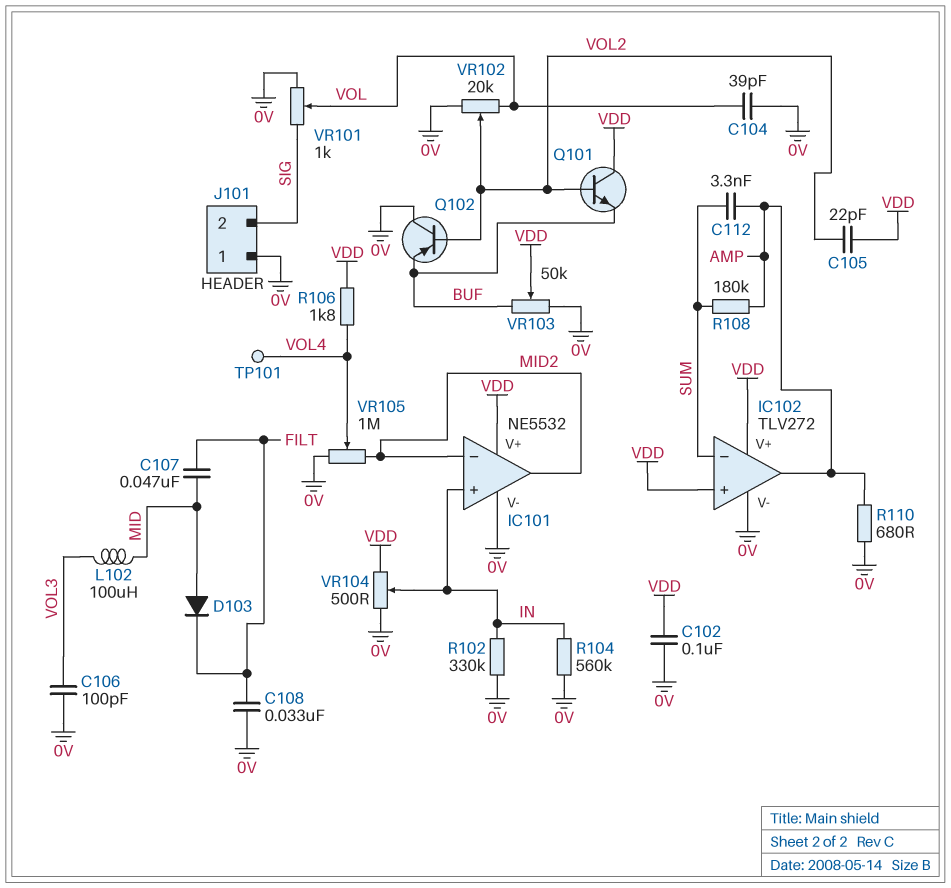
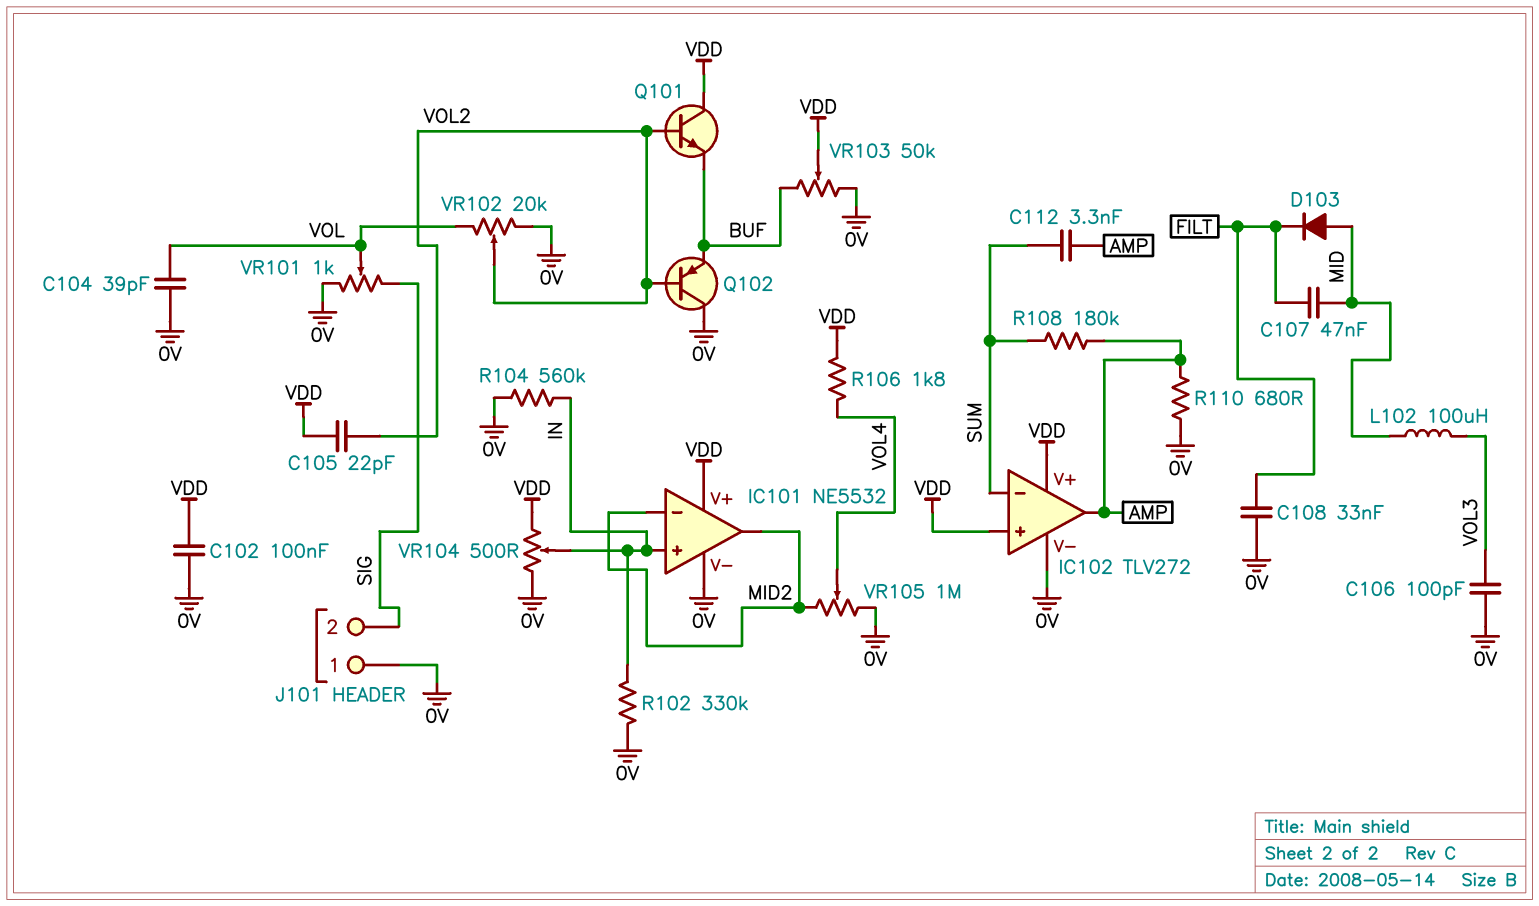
TP101: test point (VOL4) -> none

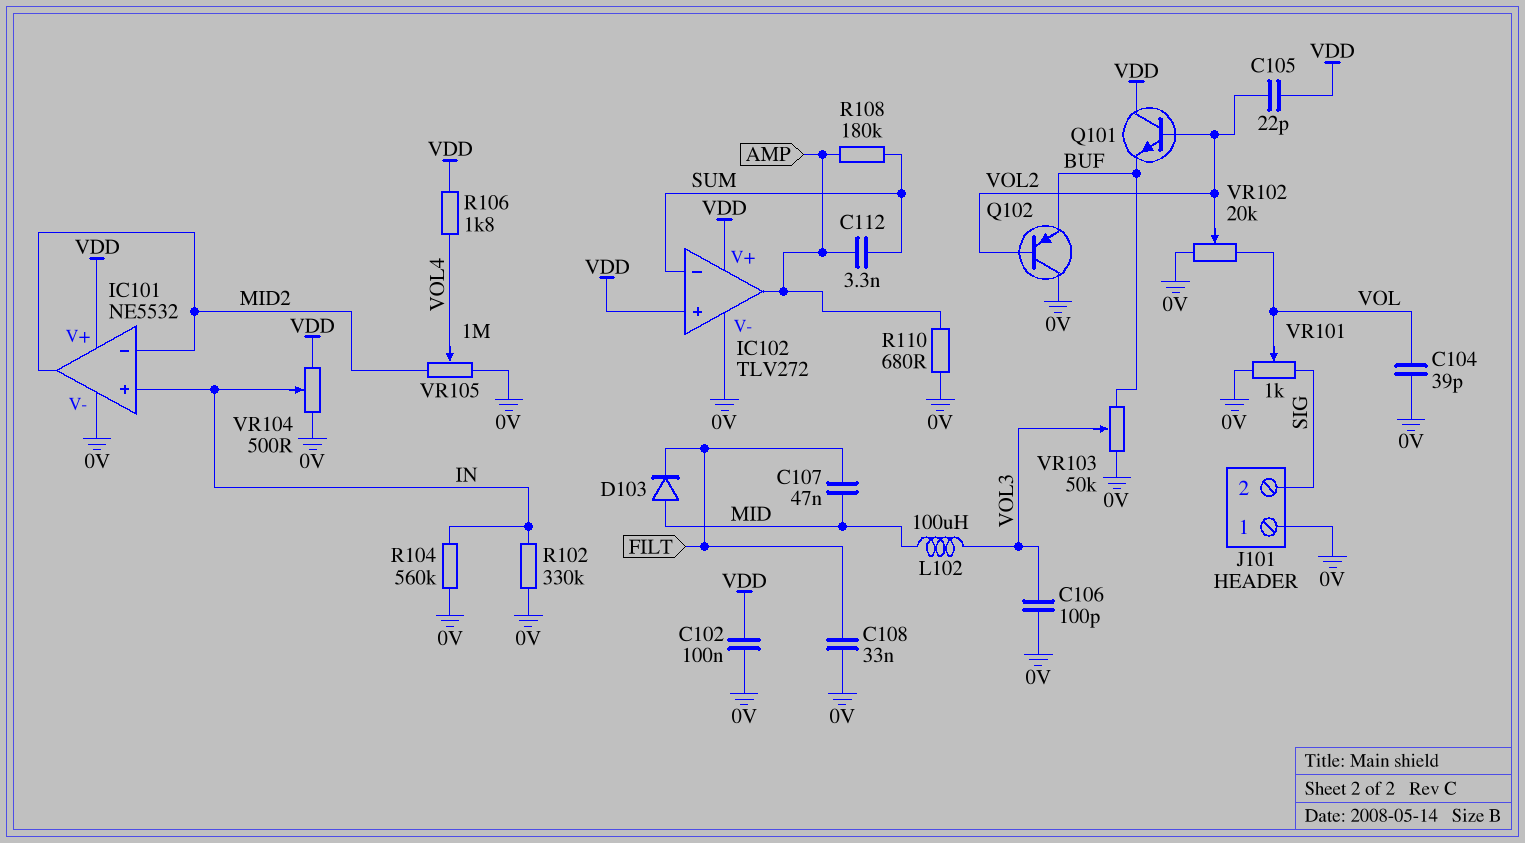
VR103: 50k (0V, BUF, wiper VDD) -> 50k (0V, BUF, wiper VOL3)

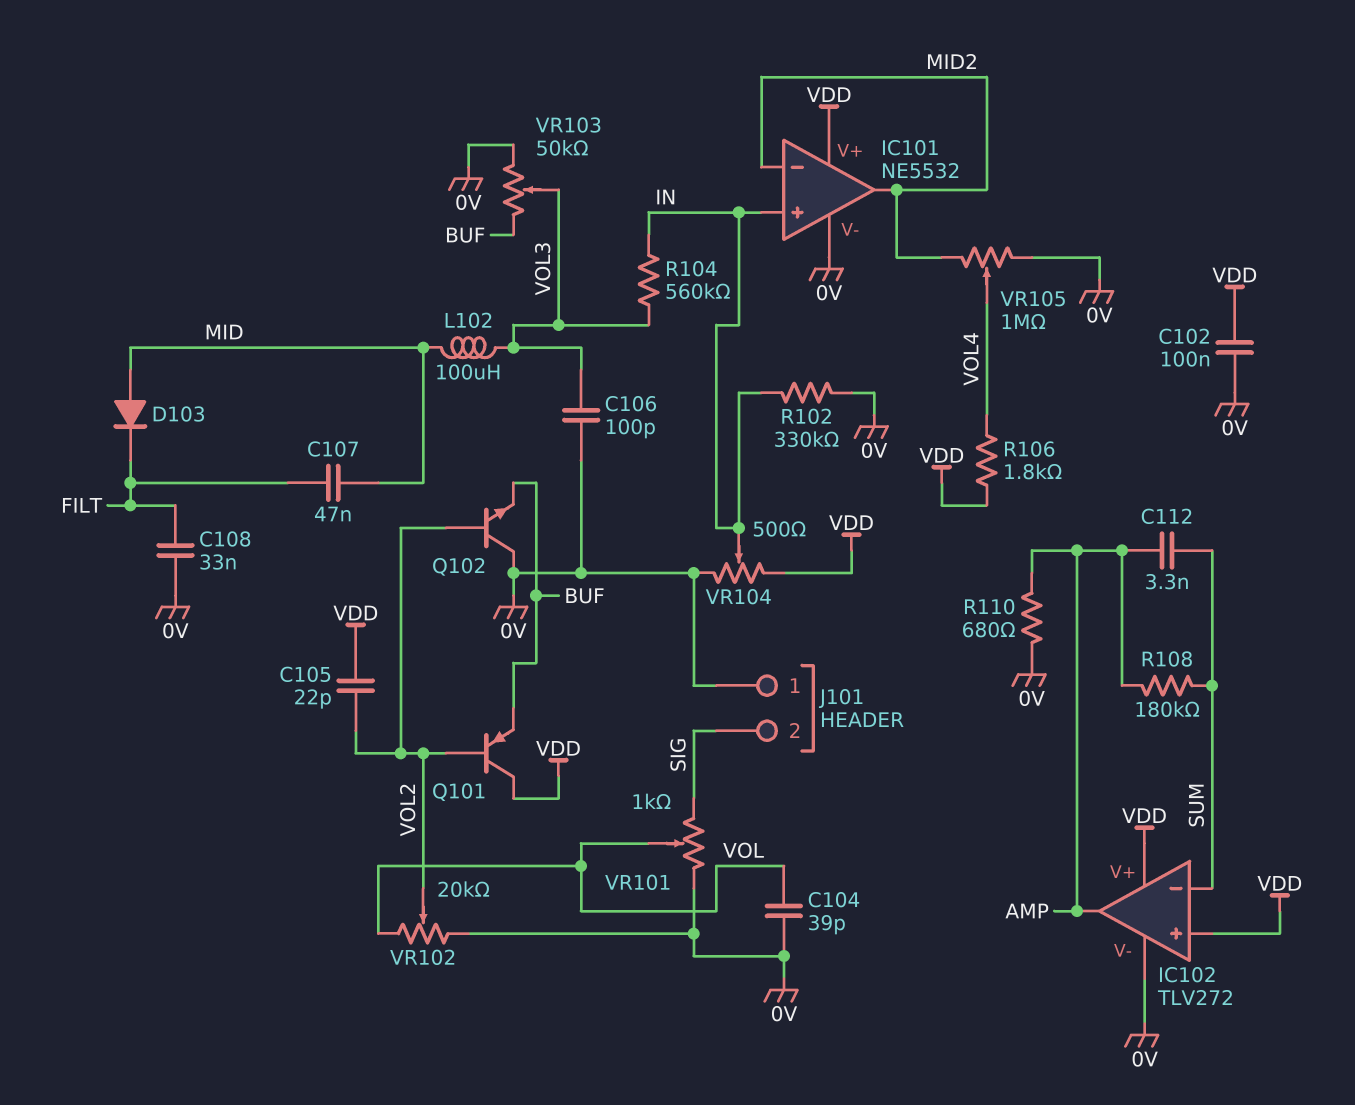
Q101: NPN (B VOL2, C VDD, E BUF) -> PNP (B VOL2, C VDD, E BUF)
Q102: PNP (B VOL2, C 0V, E BUF) -> NPN (B VOL2, C 0V, E BUF)
R104: 560k (0V, IN) -> 560k (IN, VOL3)

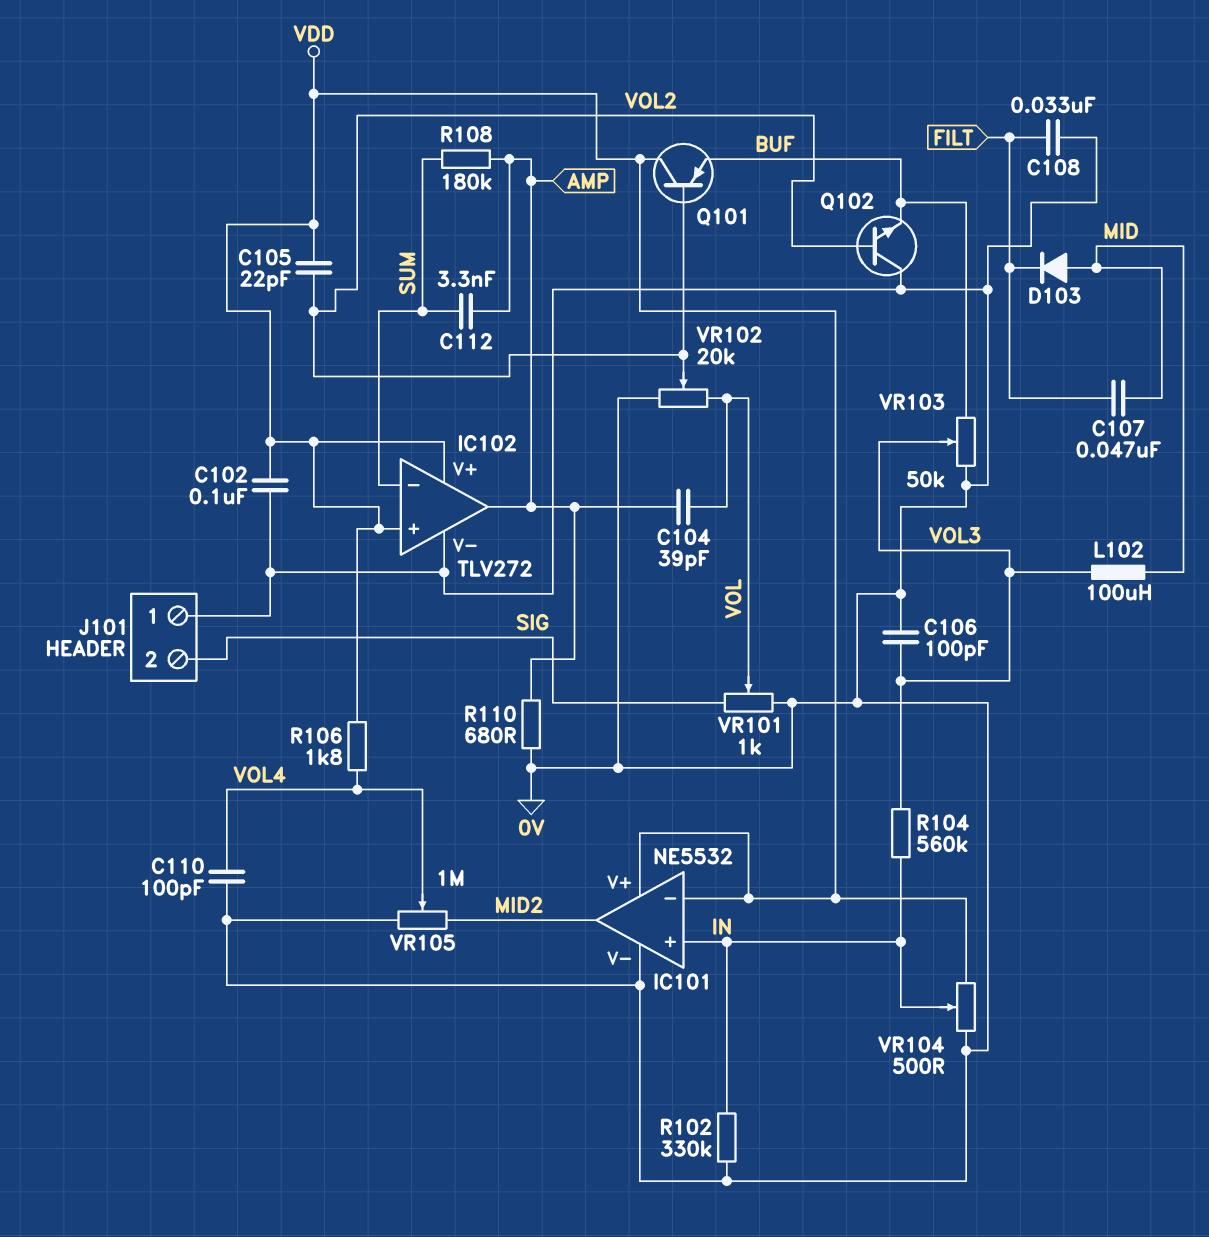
C104: 39pF (0V, VOL) -> 39pF (AMP, VOL)
C110: none -> 100pF (0V, VOL4)
IC101 pin in-: MID2 -> VDD

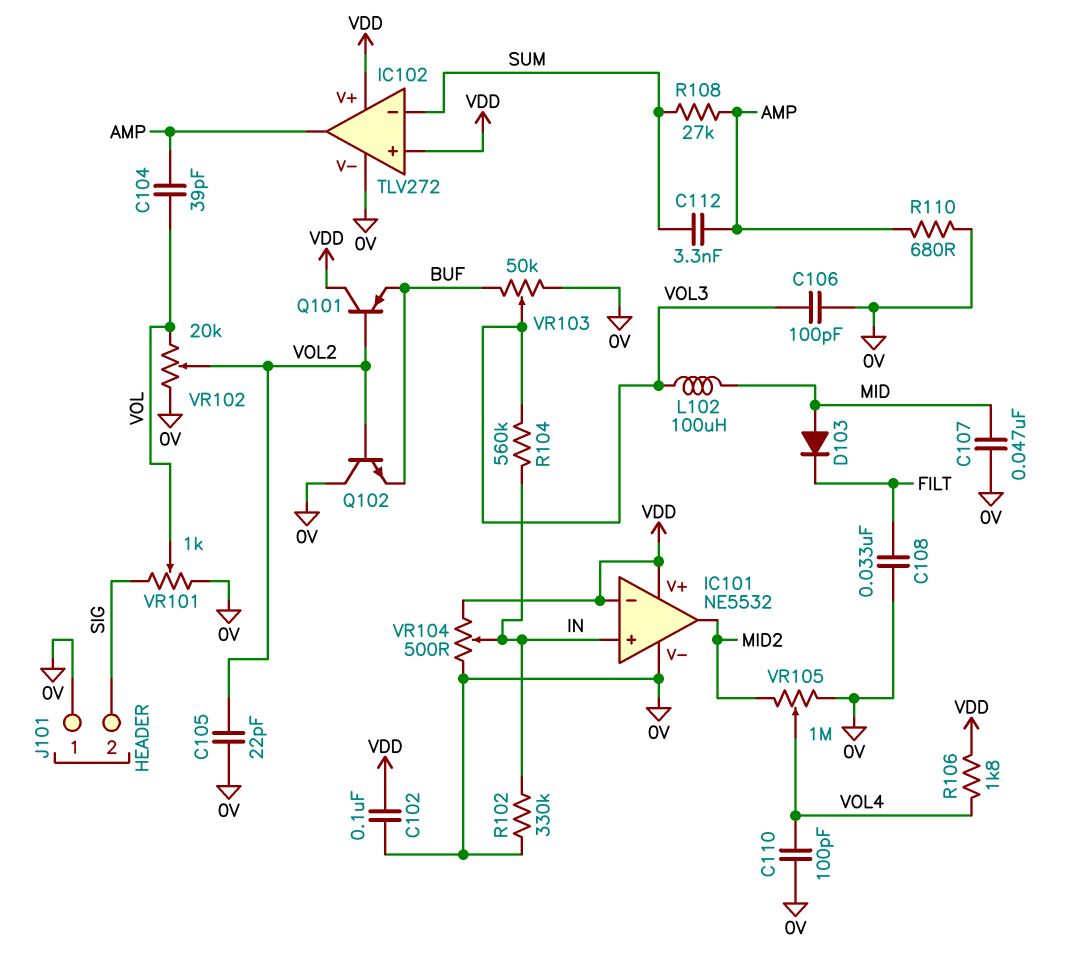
C105: 22pF (VDD, VOL2) -> 22pF (0V, VOL2)
C107: 47nF (FILT, MID) -> 47nF (0V, MID)
R108: 180k (AMP, SUM) -> 27k (AMP, SUM)

